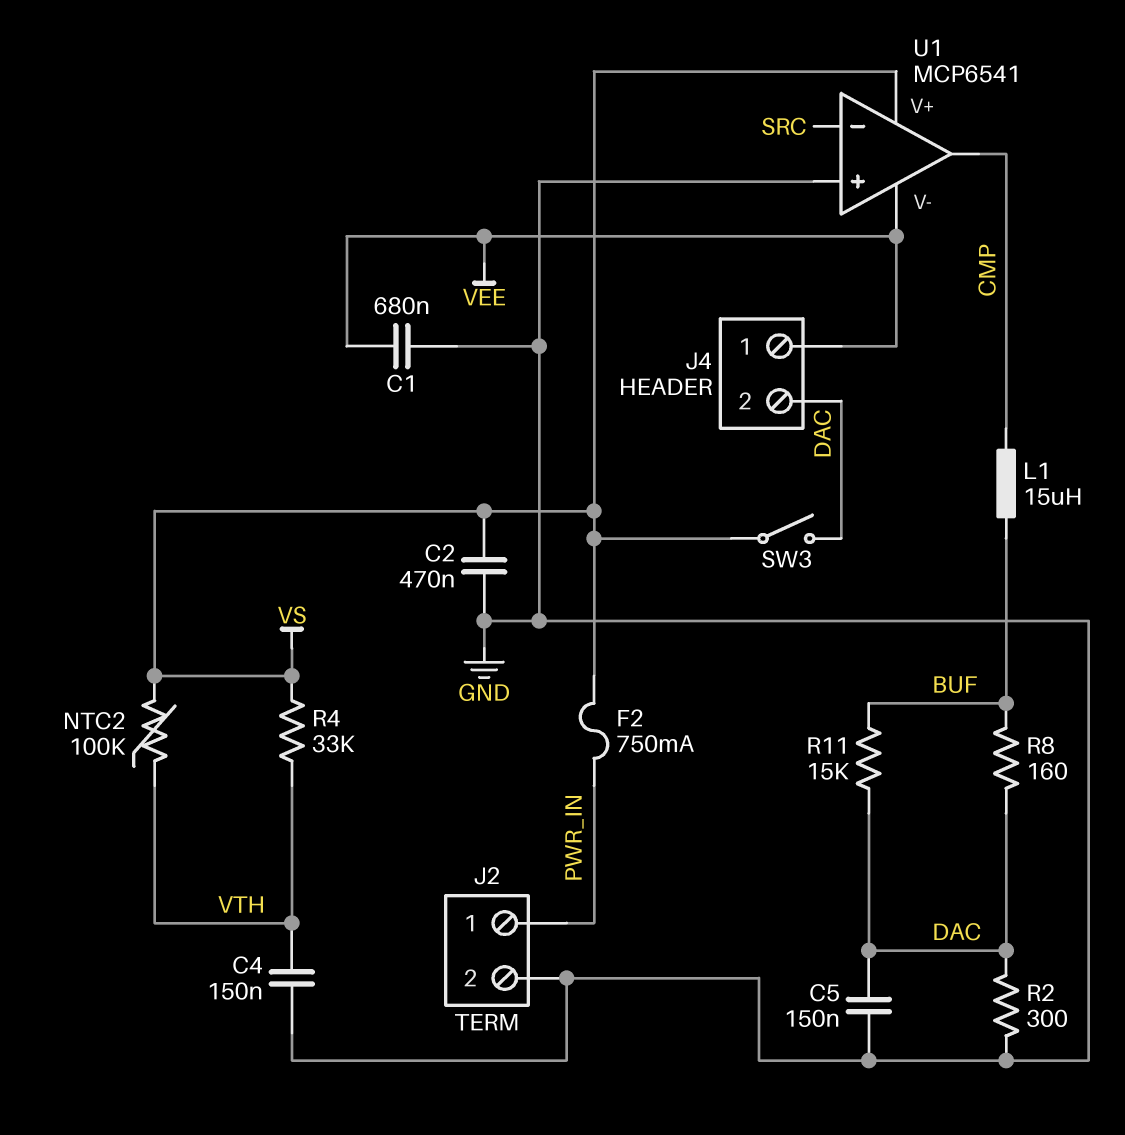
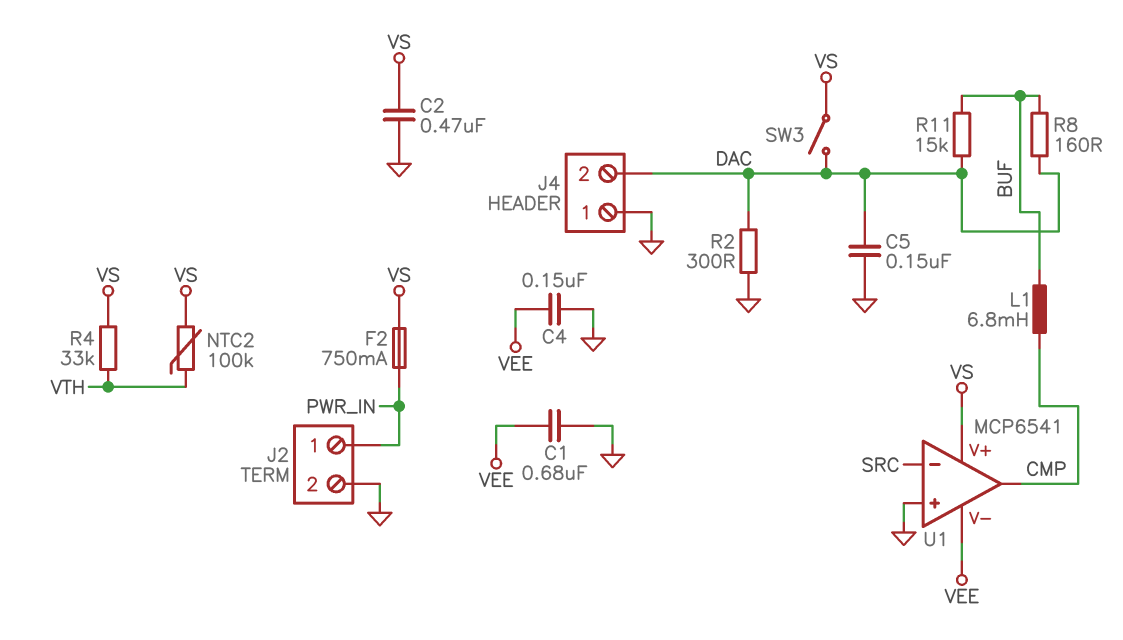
C4: 150nF (GND, VTH) -> 150nF (GND, VEE)
J4 pin 1: VEE -> GND
L1: 15uH (BUF, CMP) -> 6.8mH (BUF, CMP)

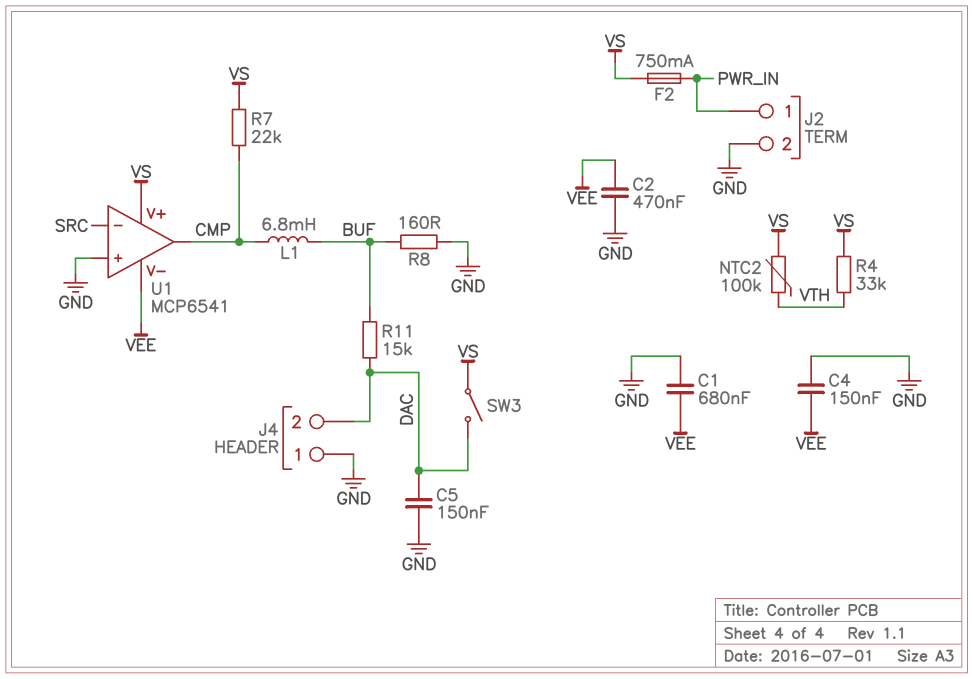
C2: 470nF (GND, VS) -> 470nF (GND, VEE)
R2: 300 (DAC, GND) -> none
R7: none -> 22k (CMP, VS)
R8: 160 (BUF, DAC) -> 160 (BUF, GND)

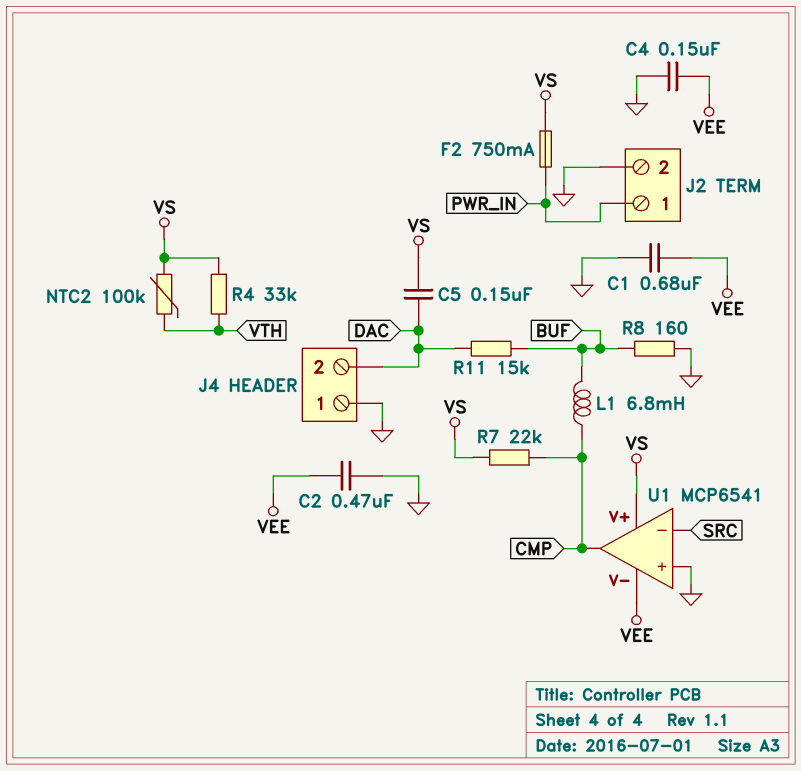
C5: 150nF (DAC, GND) -> 150nF (DAC, VS)
SW3: switch (DAC, VS) -> none

